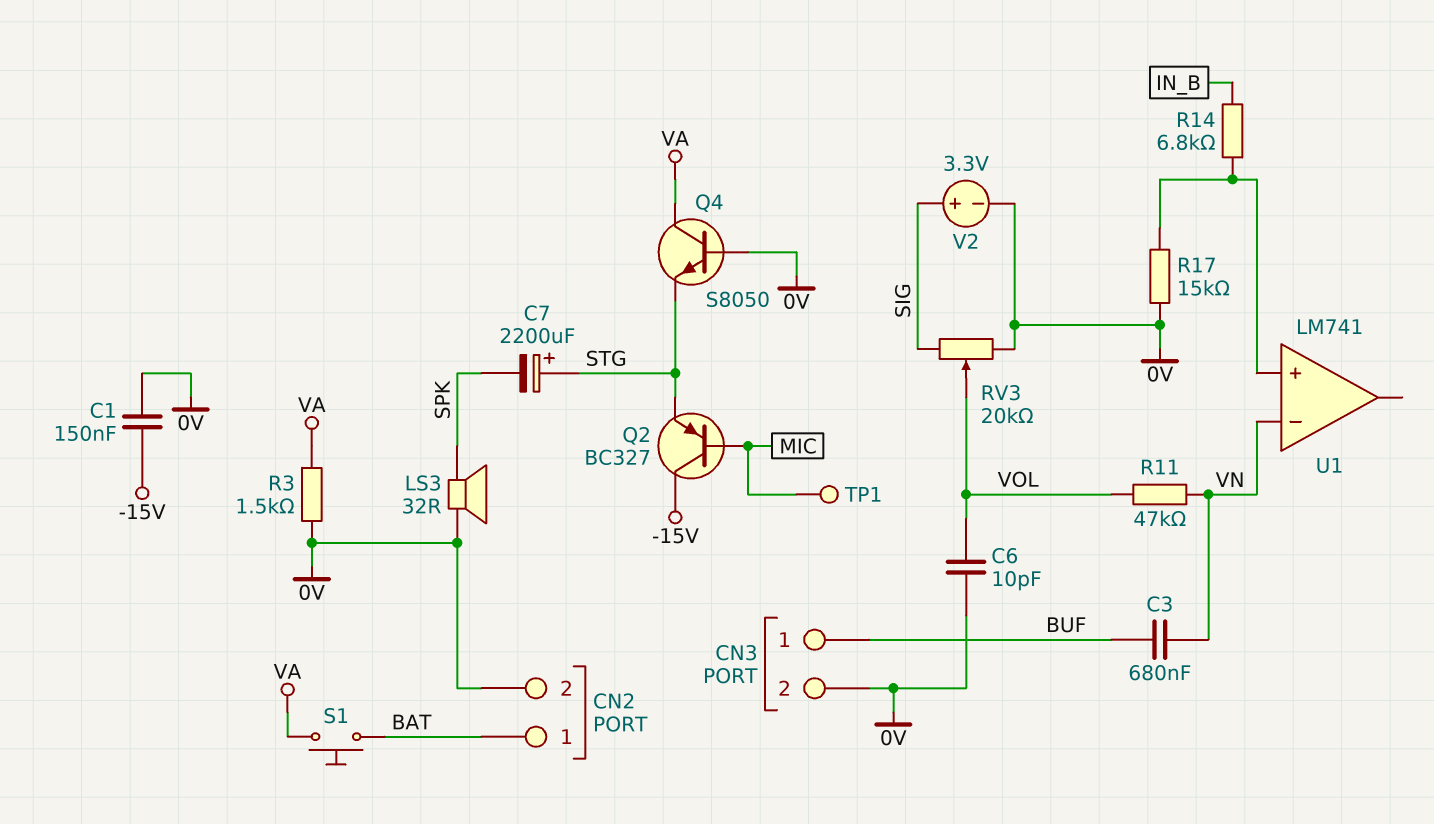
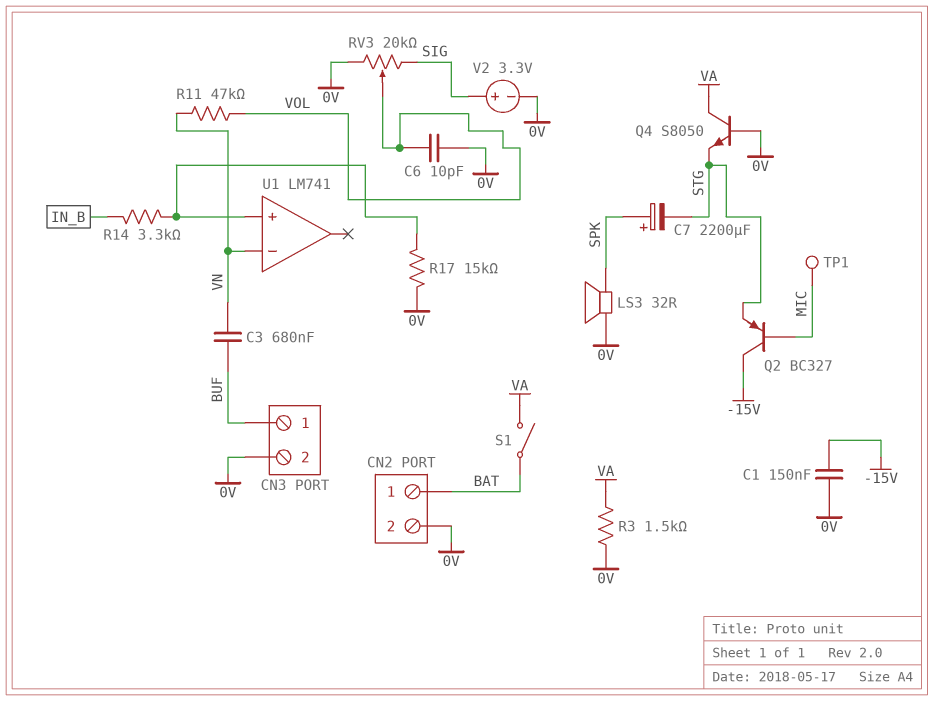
C7: 2200uF (plus STG, minus SPK) -> 2200uF (plus SPK, minus STG)
R14: 6.8k (IN_B, U1/in+) -> 3.3k (IN_B, U1/in+)
S1: button (BAT, VA) -> switch (BAT, VA)

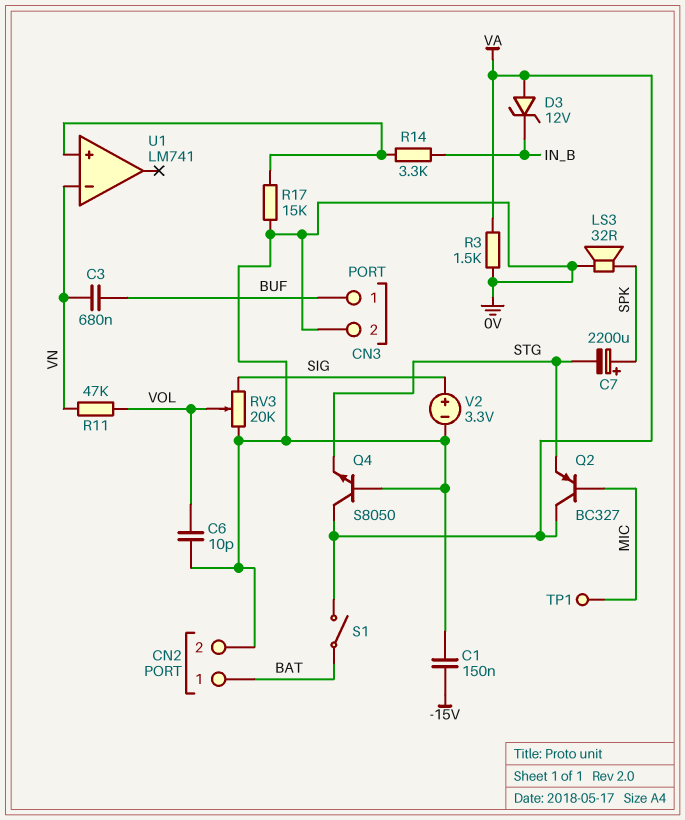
D3: none -> zener 12V (A VA, K IN_B)
Q2: PNP BC327 (B MIC, C -15V, E STG) -> PNP BC327 (B MIC, C VA, E STG)

